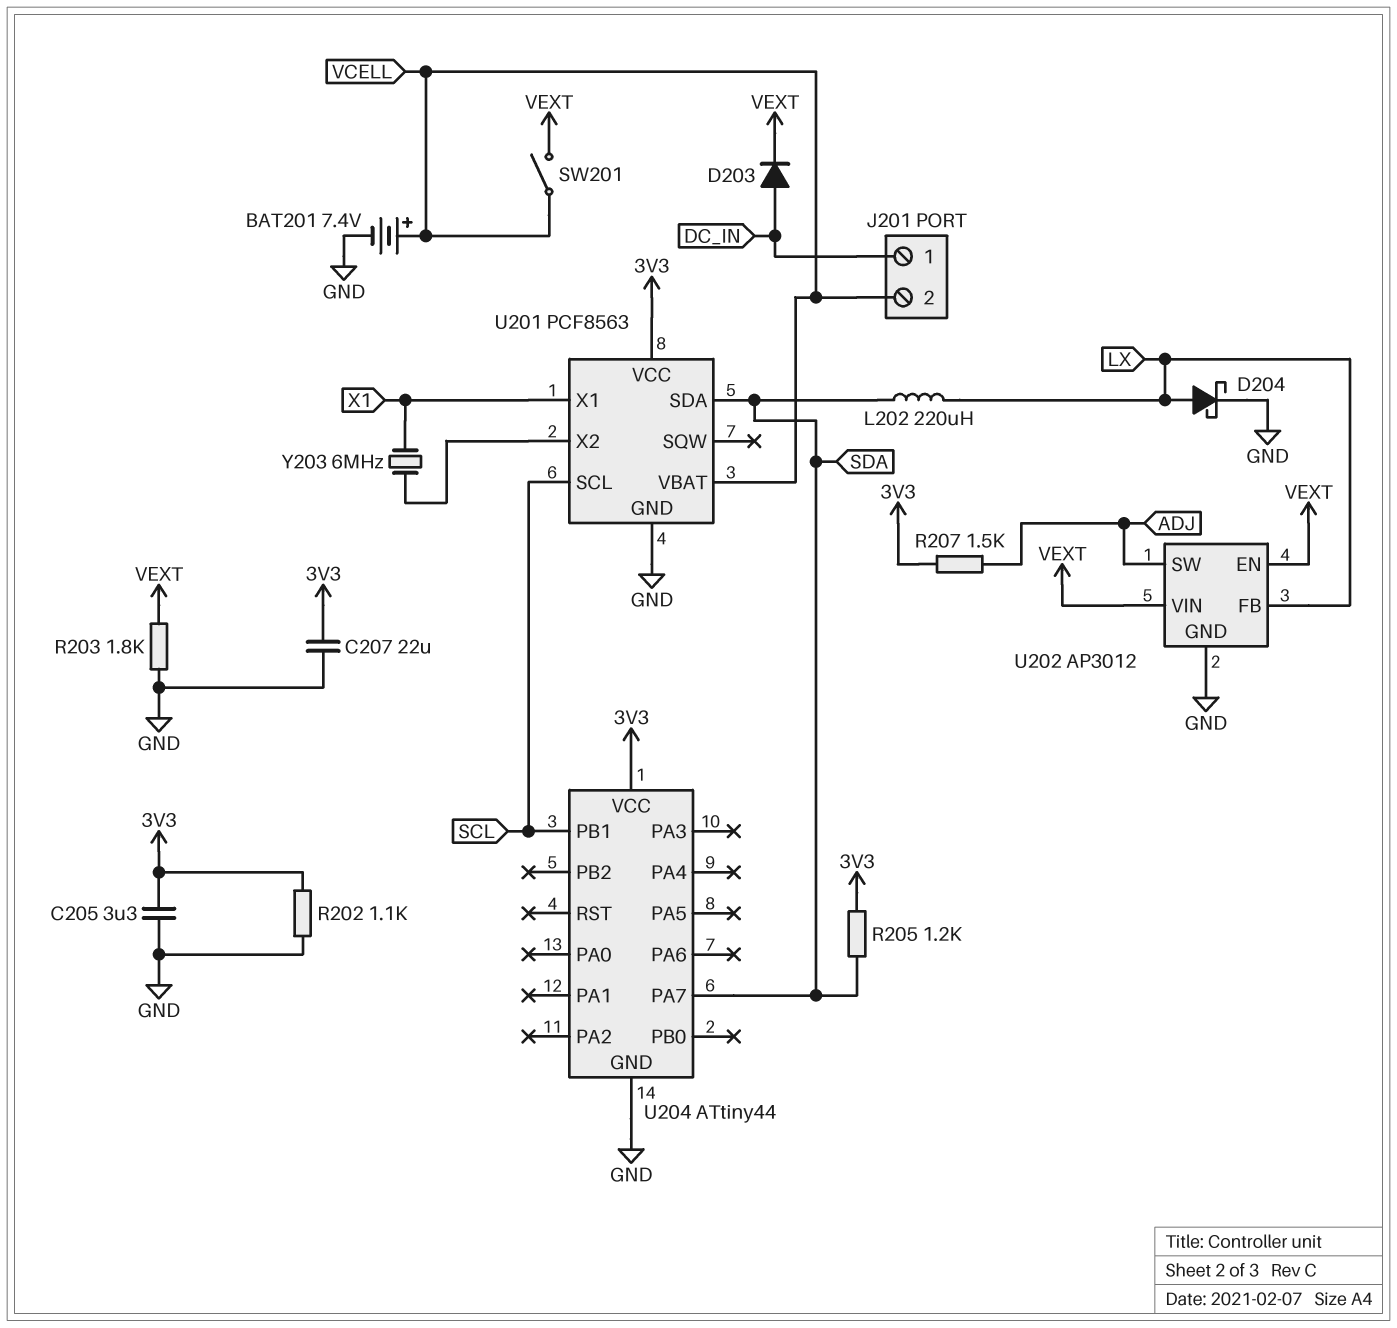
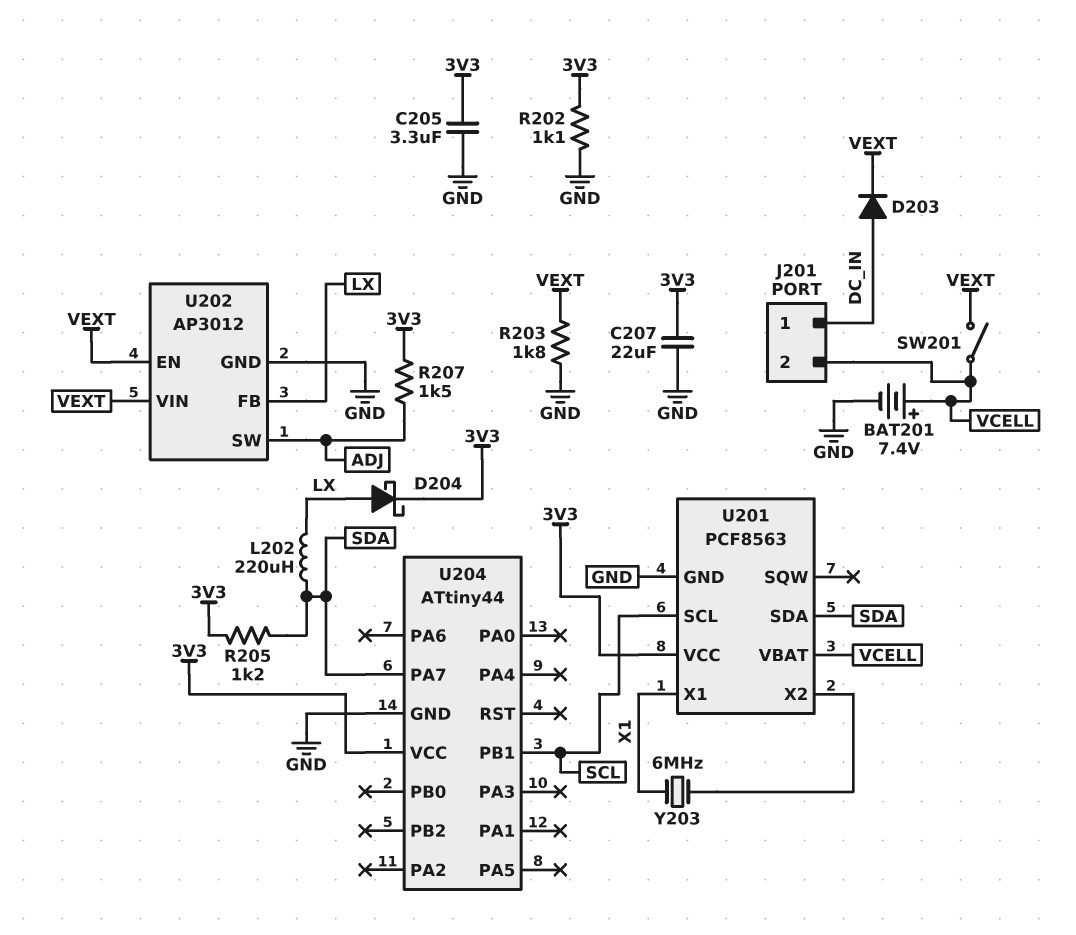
D204: schottky (A LX, K GND) -> schottky (A LX, K 3V3)

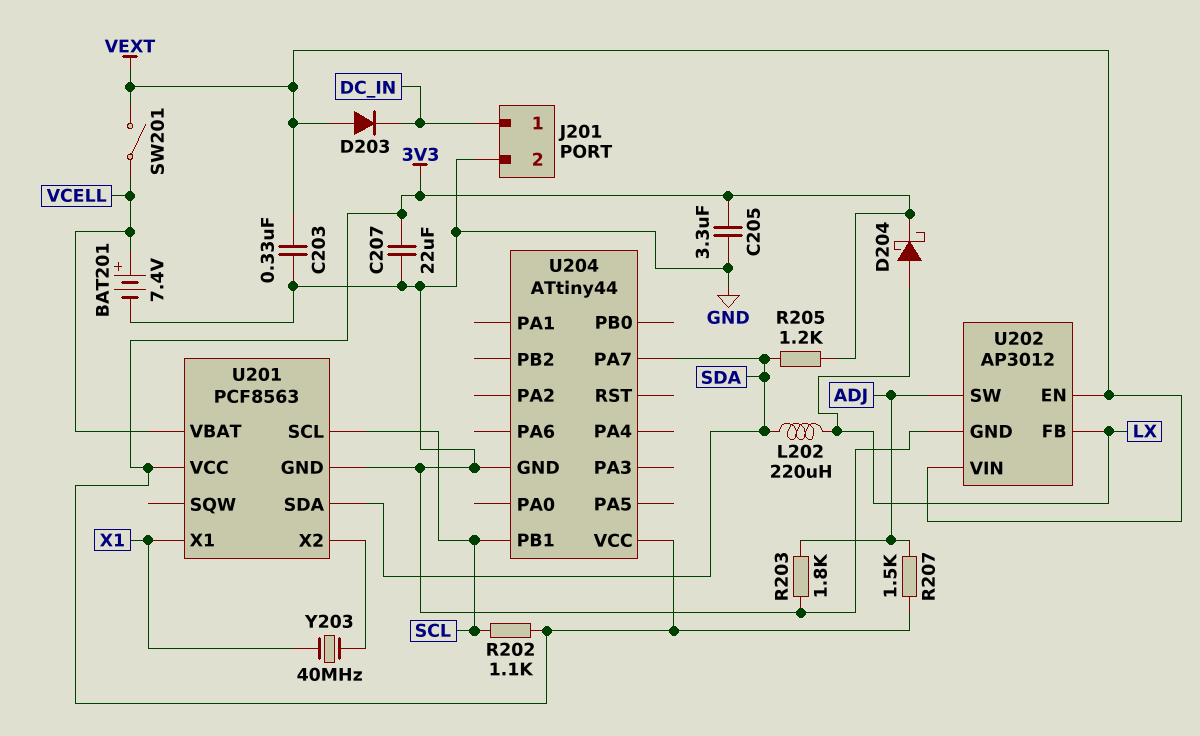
C203: none -> 330nF (GND, VEXT)
D203: diode (A DC_IN, K VEXT) -> diode (A VEXT, K DC_IN)
J201 pin 2: VCELL -> GND
R202: 1.1k (3V3, GND) -> 1.1k (3V3, SCL)
R203: 1.8k (GND, VEXT) -> 1.8k (ADJ, GND)
Y203: 6MHz (U201/X2, X1) -> 40MHz (U201/X2, X1)

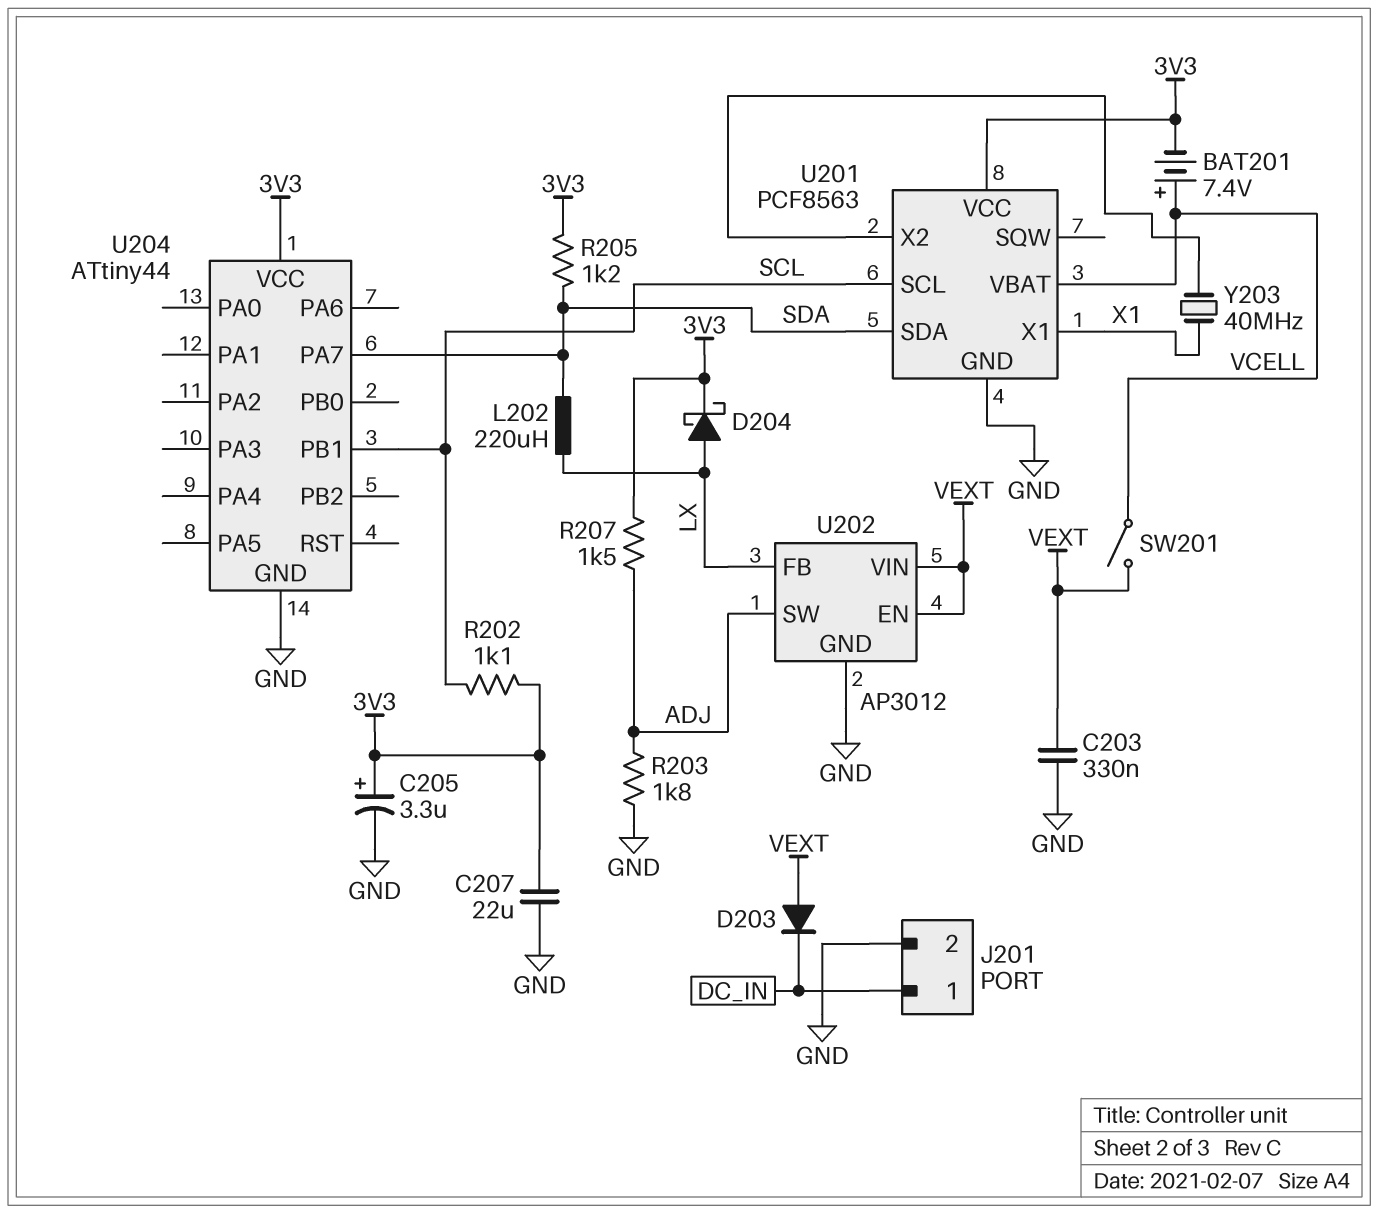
BAT201: 7.4V (plus VCELL, minus GND) -> 7.4V (plus VCELL, minus 3V3)
C205: 3.3uF (3V3, GND) -> 3.3uF (plus 3V3, minus GND)

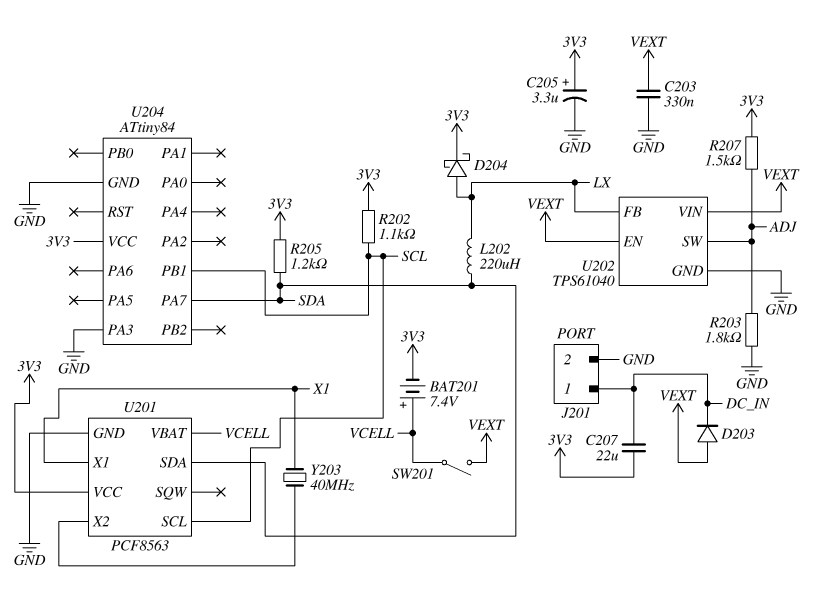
C207: 22uF (3V3, GND) -> 22uF (3V3, DC_IN)
U202: AP3012 -> TPS61040
U204: ATtiny44 -> ATtiny84
U204 pin PA3: none -> GND

